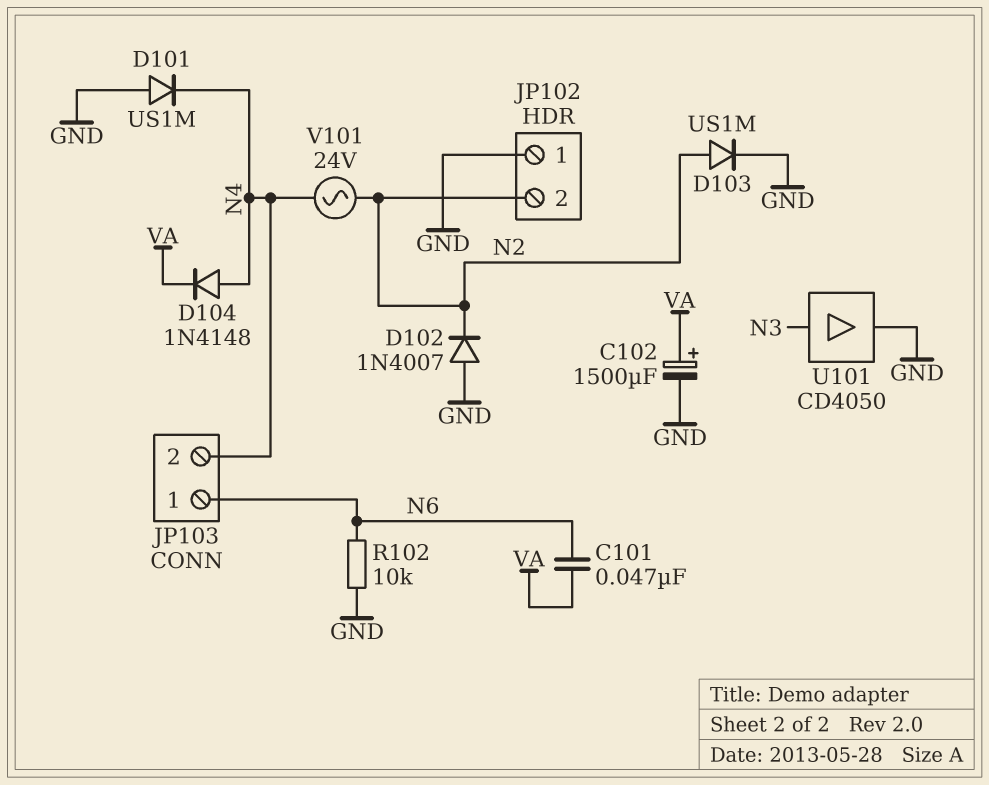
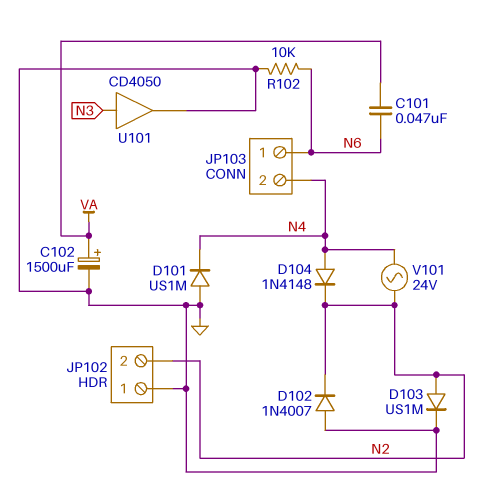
D104: diode 1N4148 (A N4, K VA) -> diode 1N4148 (A N4, K N2)

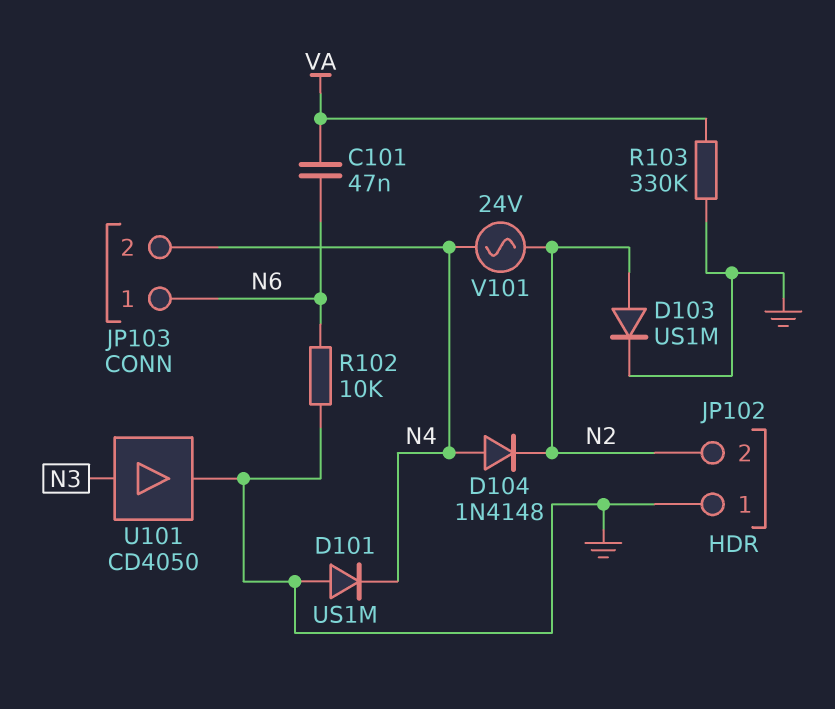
C102: 1500uF (plus VA, minus GND) -> none
D102: diode 1N4007 (A GND, K N2) -> none
R103: none -> 330k (GND, VA)

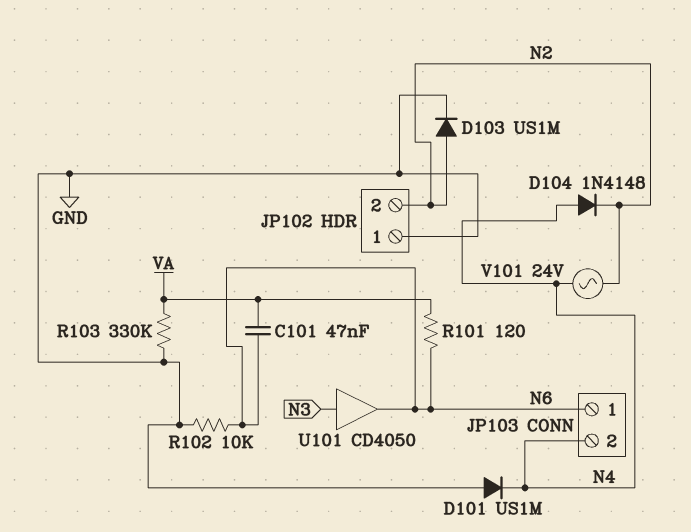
R101: none -> 120 (N6, VA)
U101: buffer CD4050 (in N3, out GND) -> buffer CD4050 (in N3, out N6)

